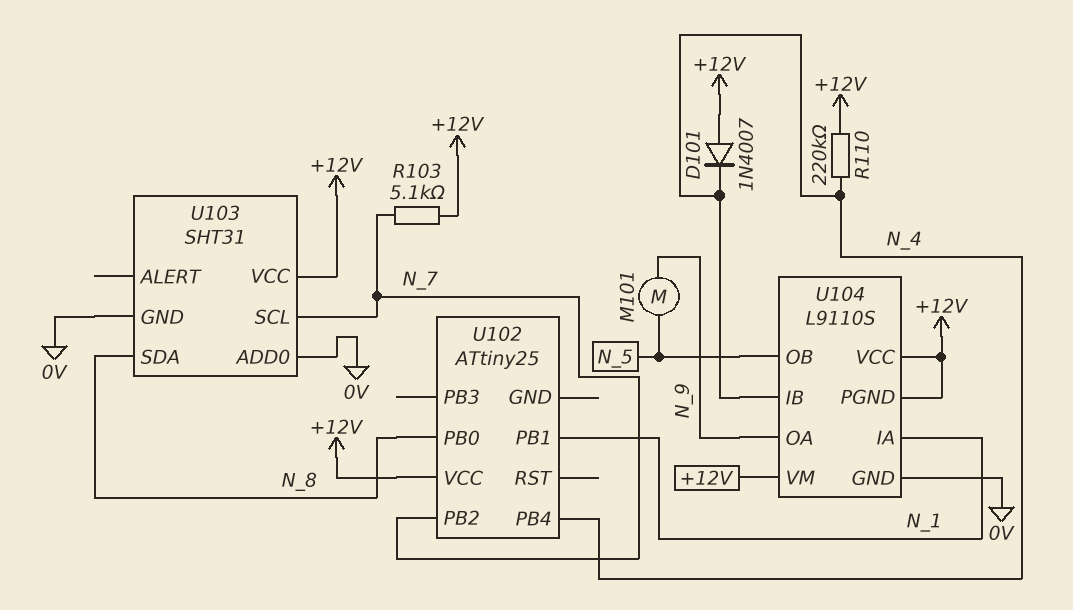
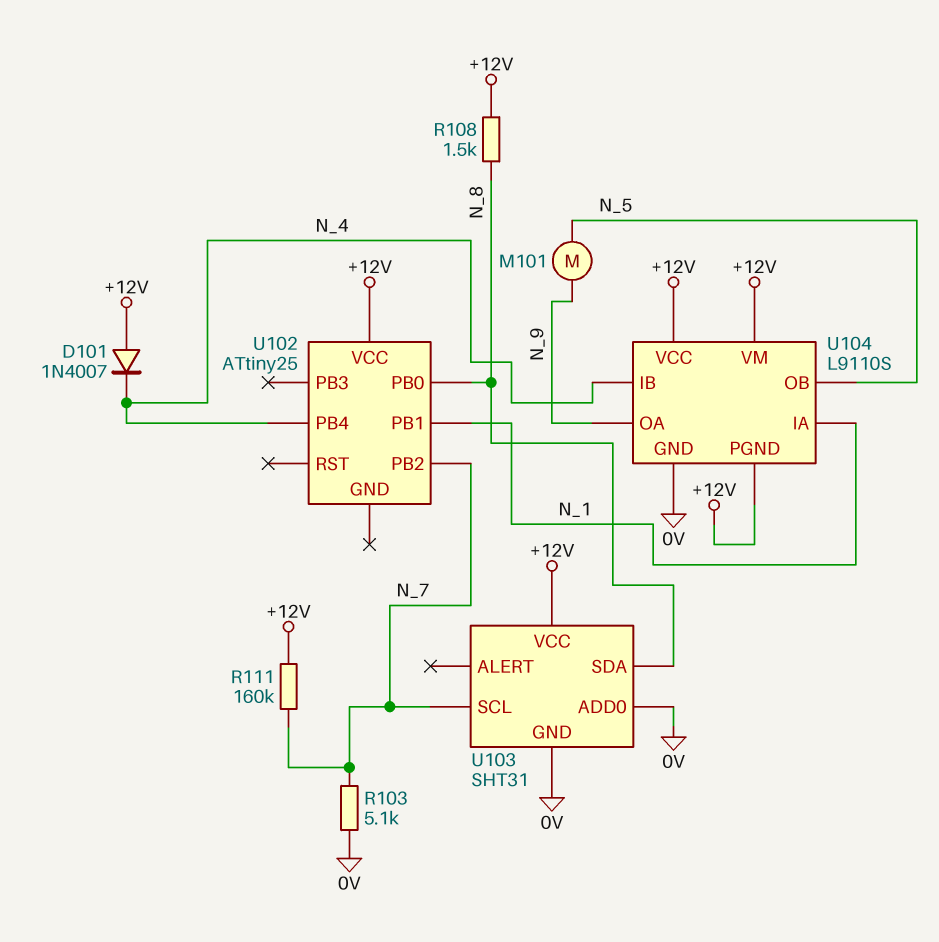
R103: 5.1k (+12V, N_7) -> 5.1k (0V, N_7)
R108: none -> 1.5k (+12V, N_8)
R110: 220k (+12V, N_4) -> none
R111: none -> 160k (+12V, N_7)

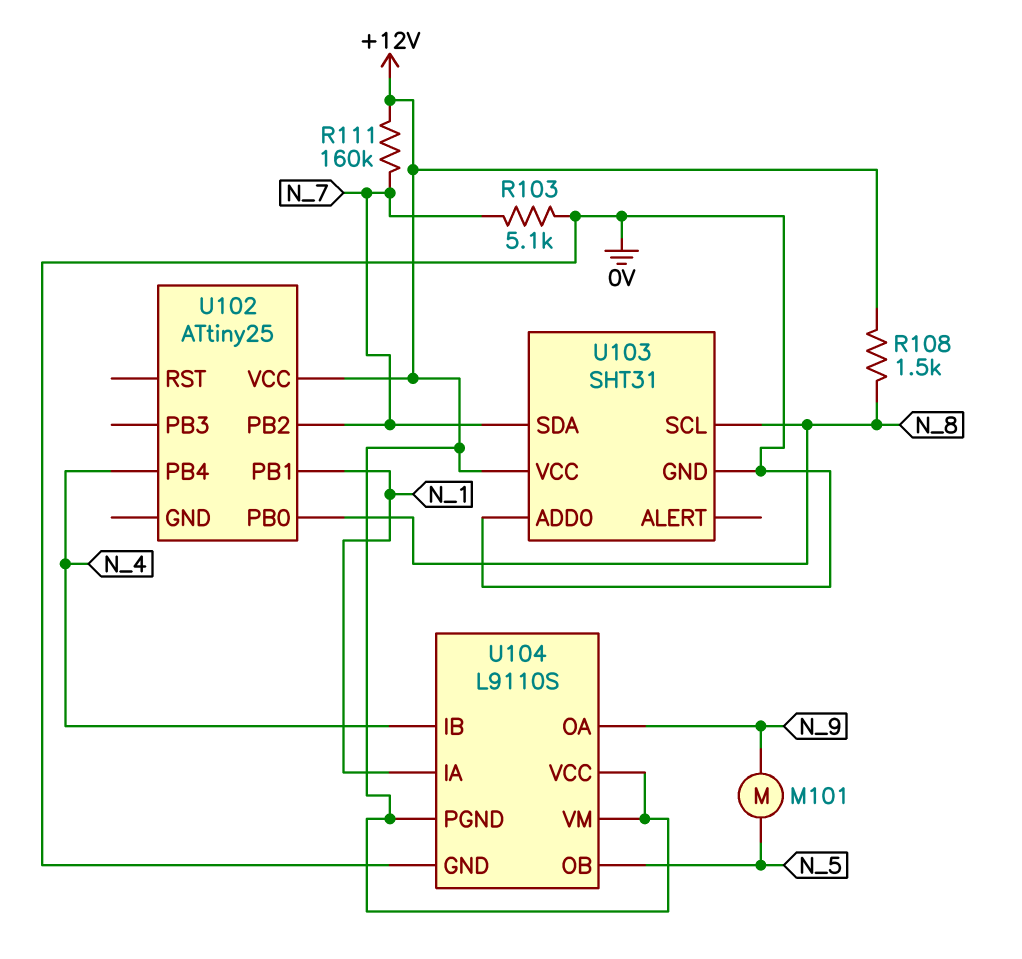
D101: diode 1N4007 (A +12V, K N_4) -> none
U103 pin SCL: N_7 -> N_8
U103 pin SDA: N_8 -> N_7

